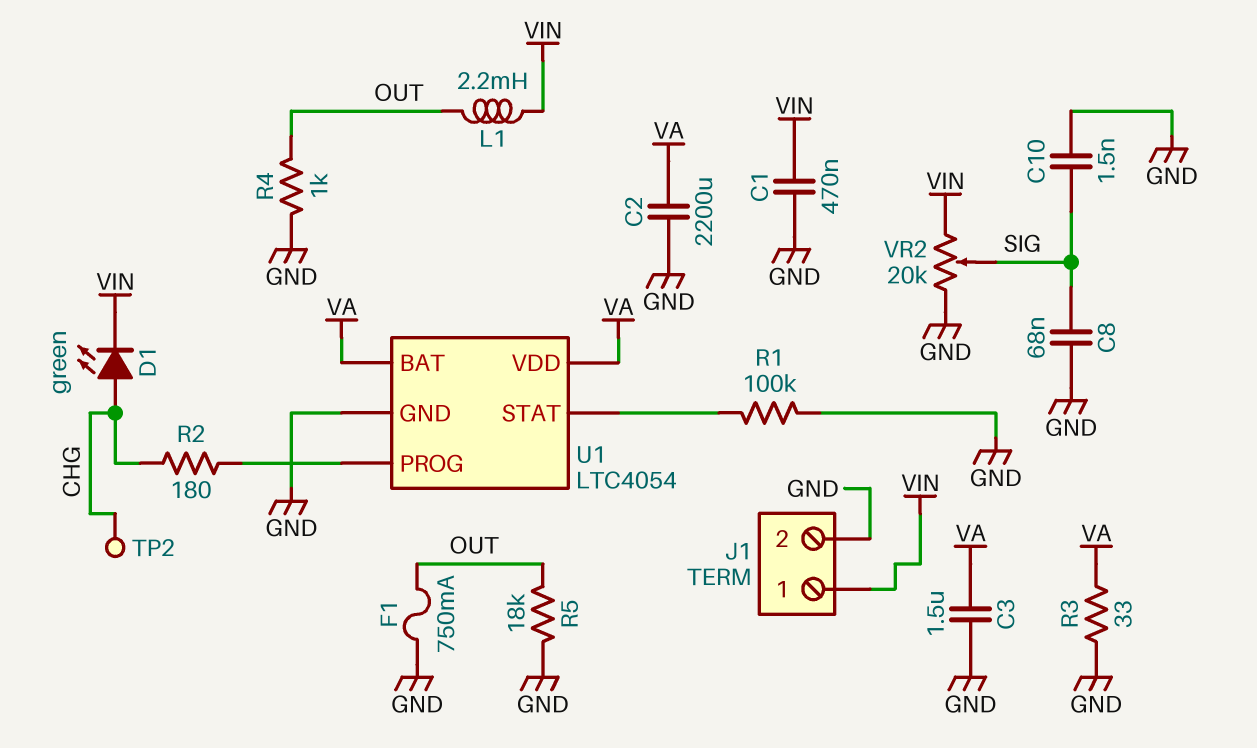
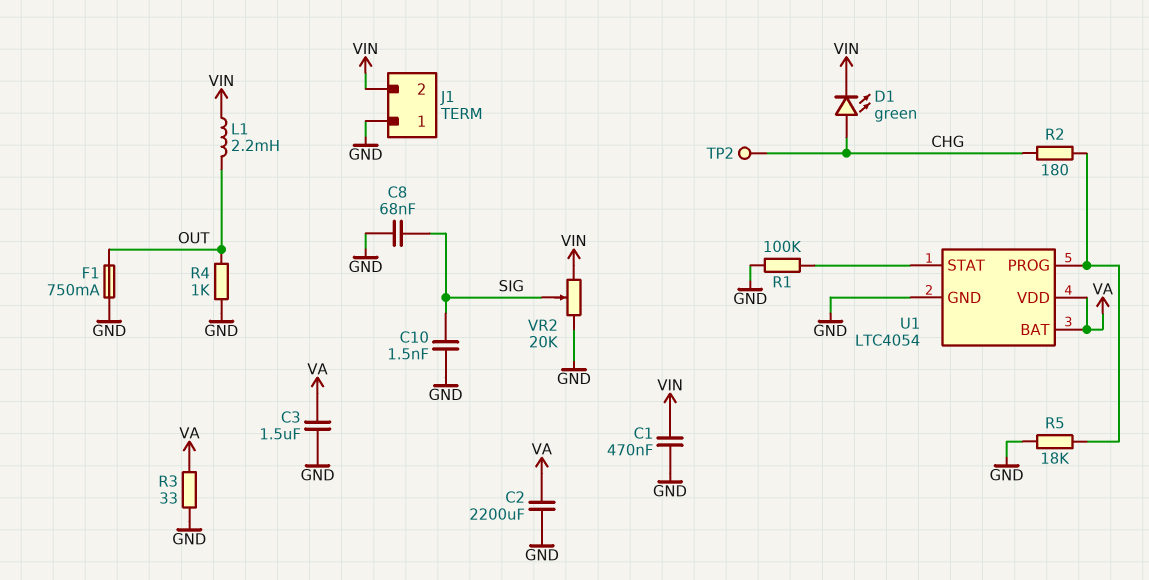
J1 pin 1: VIN -> GND
J1 pin 2: GND -> VIN
R5: 18k (GND, OUT) -> 18k (GND, U1/PROG)

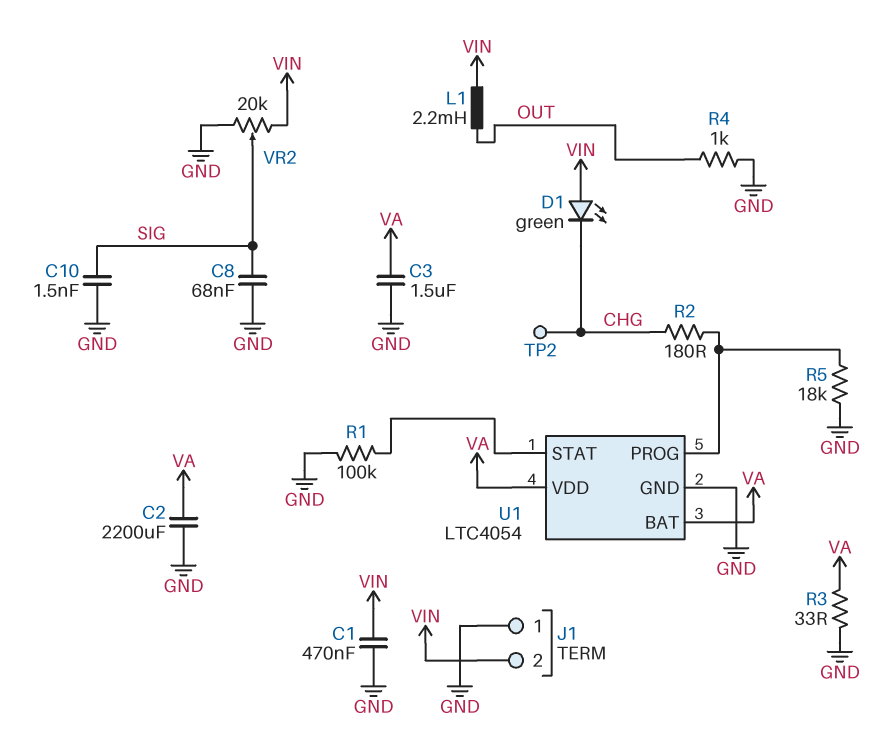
D1: LED green (A CHG, K VIN) -> LED green (A VIN, K CHG)
F1: 750mA (GND, OUT) -> none

